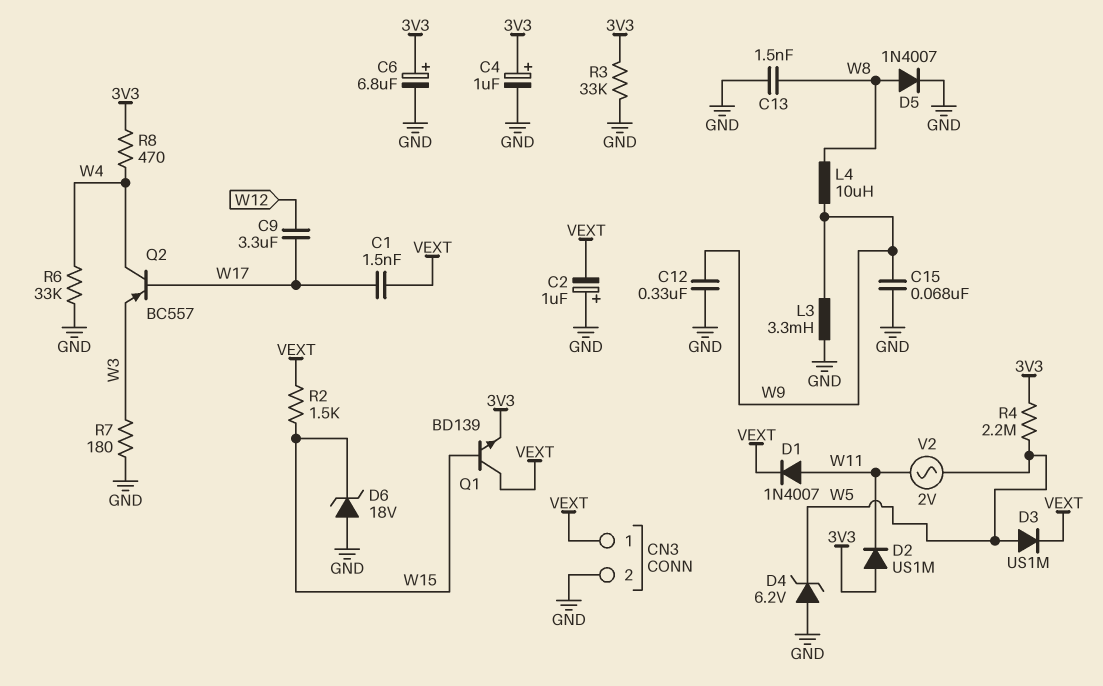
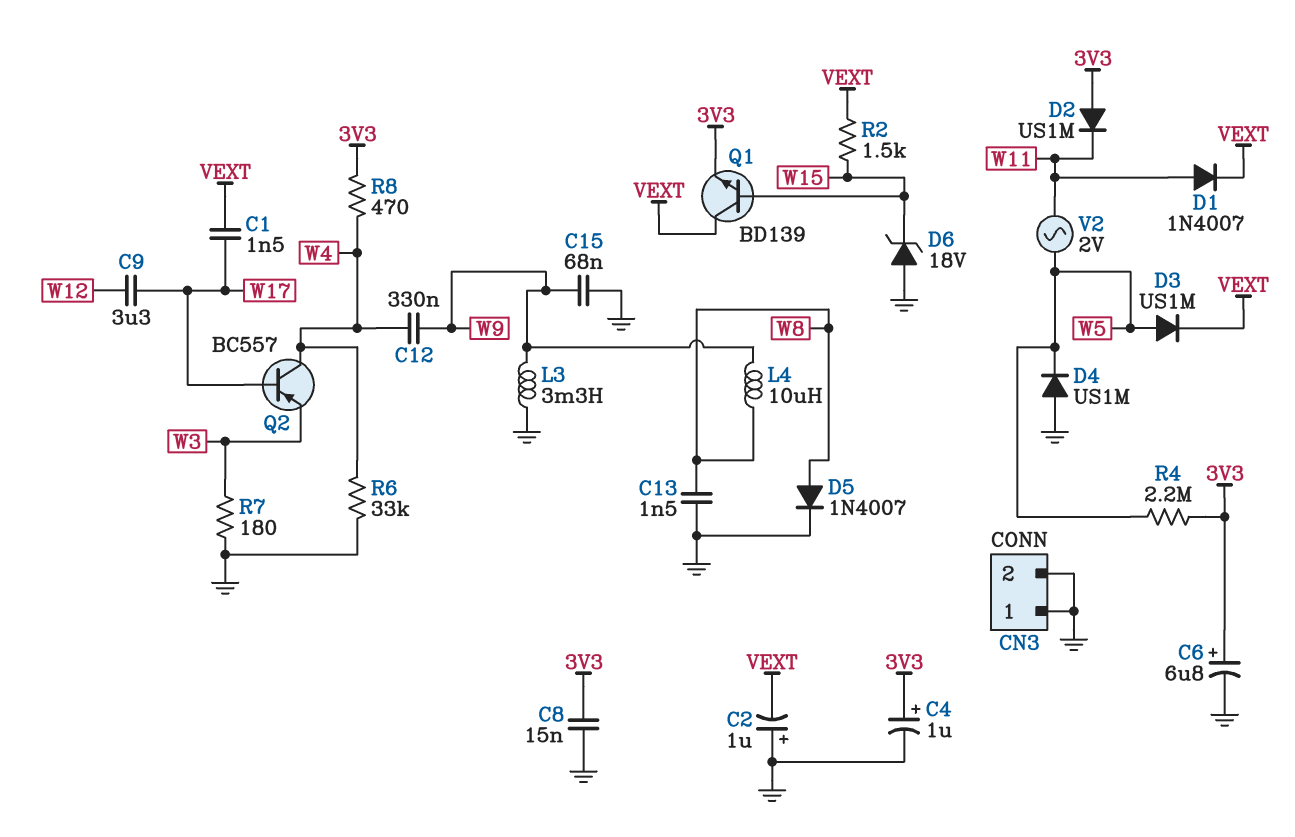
C8: none -> 15nF (3V3, GND)
C12: 330nF (GND, W9) -> 330nF (W4, W9)
CN3 pin 1: VEXT -> GND
D4: zener 6.2V (A GND, K W5) -> diode US1M (A GND, K W5)
R3: 33k (3V3, GND) -> none

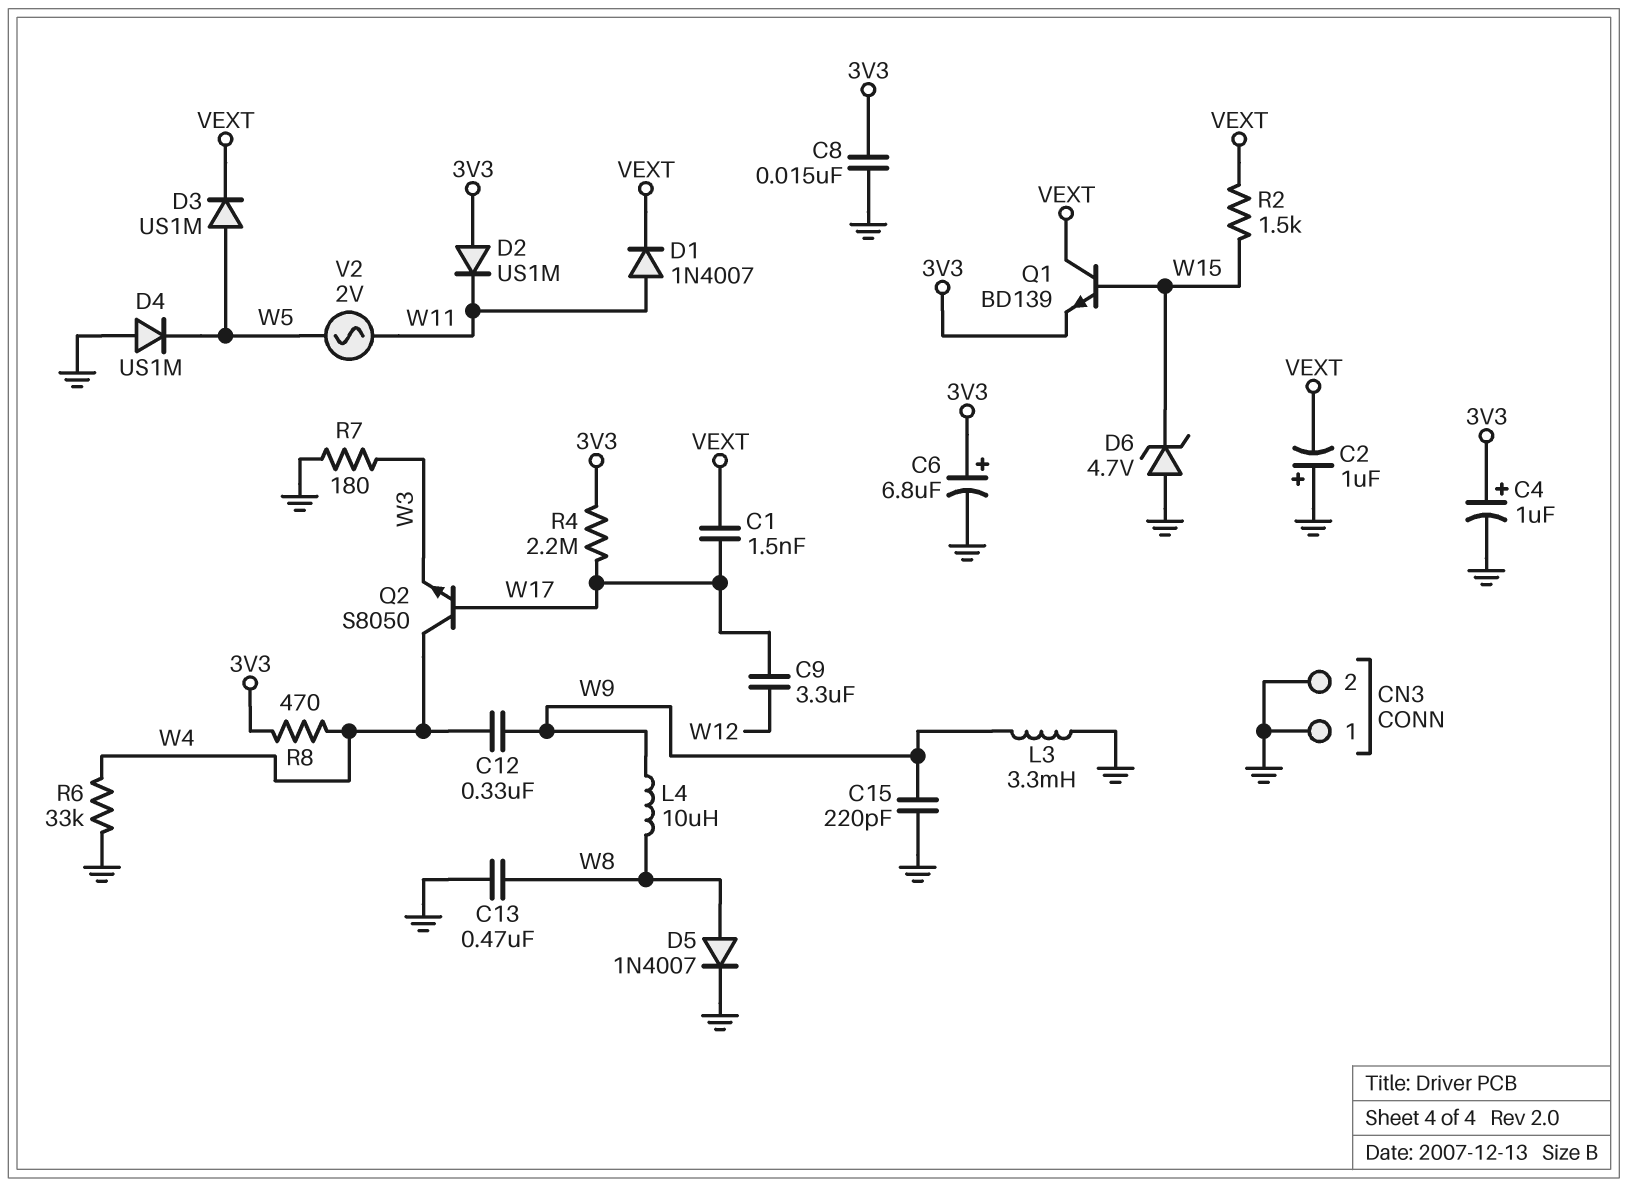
C13: 1.5nF (GND, W8) -> 470nF (GND, W8)
C15: 68nF (GND, W9) -> 220pF (GND, W9)
D6: zener 18V (A GND, K W15) -> zener 4.7V (A GND, K W15)
Q2: PNP BC557 (B W17, C W4, E W3) -> NPN S8050 (B W17, C W4, E W3)
R4: 2.2M (3V3, W5) -> 2.2M (3V3, W17)

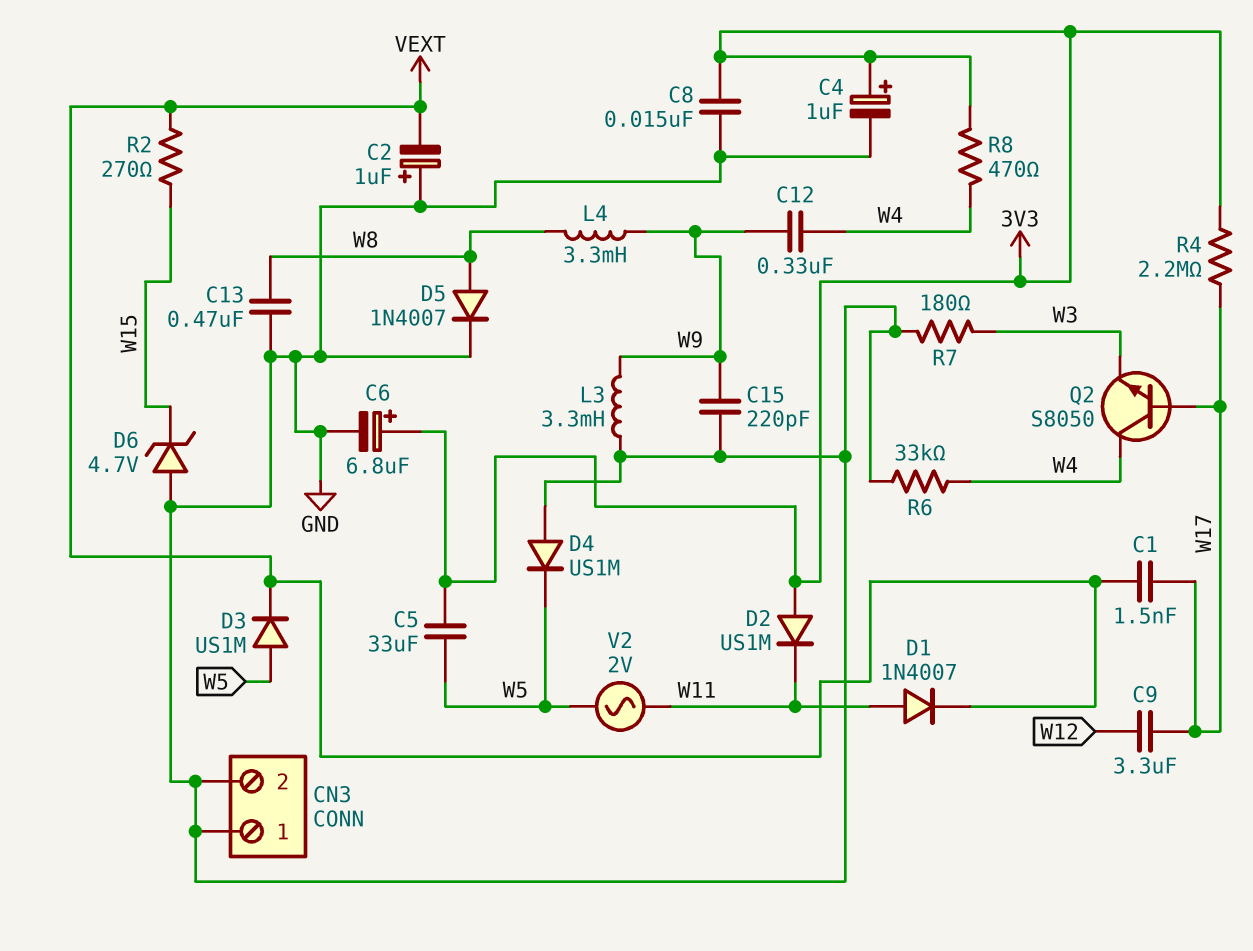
C5: none -> 33uF (3V3, W5)
L4: 10uH (W8, W9) -> 3.3mH (W8, W9)
Q1: NPN BD139 (B W15, C VEXT, E 3V3) -> none
R2: 1.5k (VEXT, W15) -> 270 (VEXT, W15)

